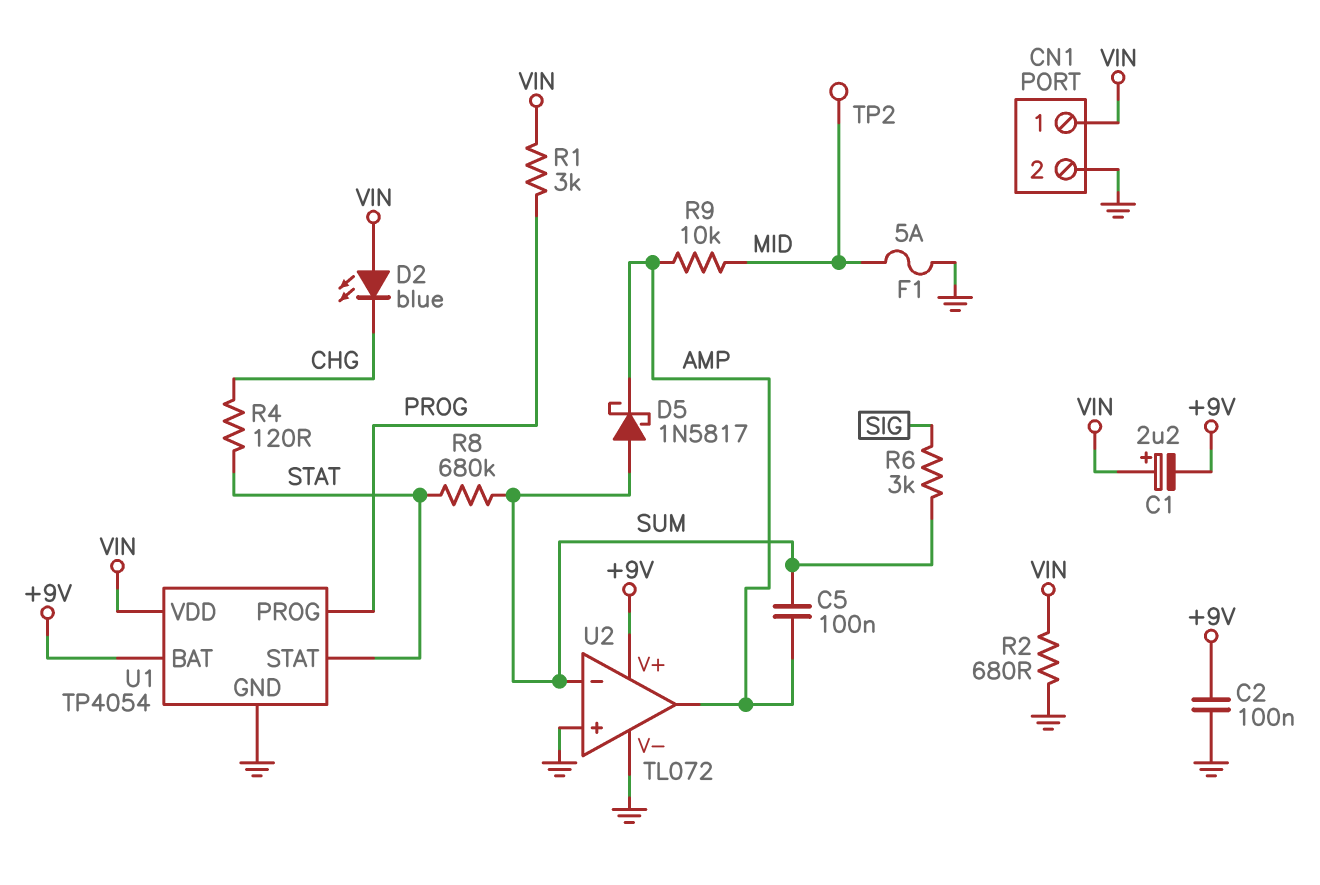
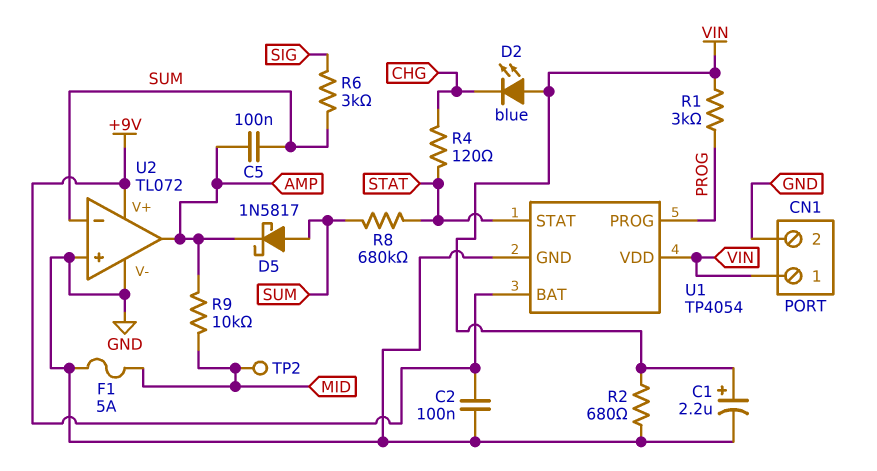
C1: 2.2uF (plus VIN, minus +9V) -> 2.2uF (plus VIN, minus GND)

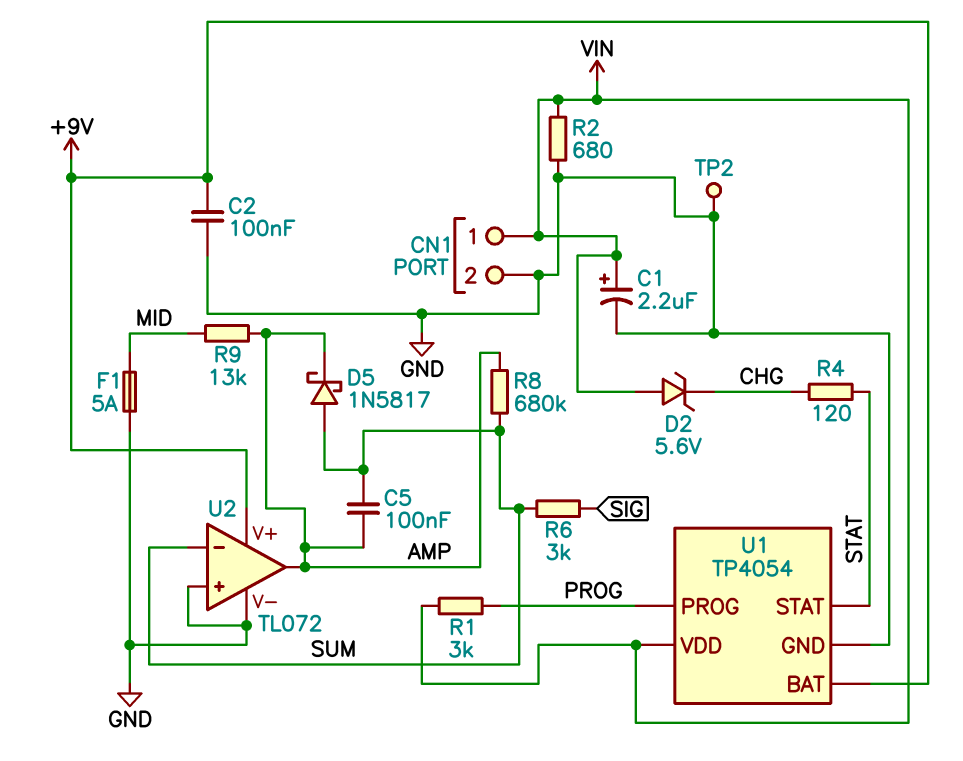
D2: LED blue (A VIN, K CHG) -> zener 5.6V (A VIN, K CHG)
R8: 680k (STAT, SUM) -> 680k (AMP, SUM)
R9: 10k (AMP, MID) -> 13k (AMP, MID)
TP2: test point (MID) -> test point (GND)

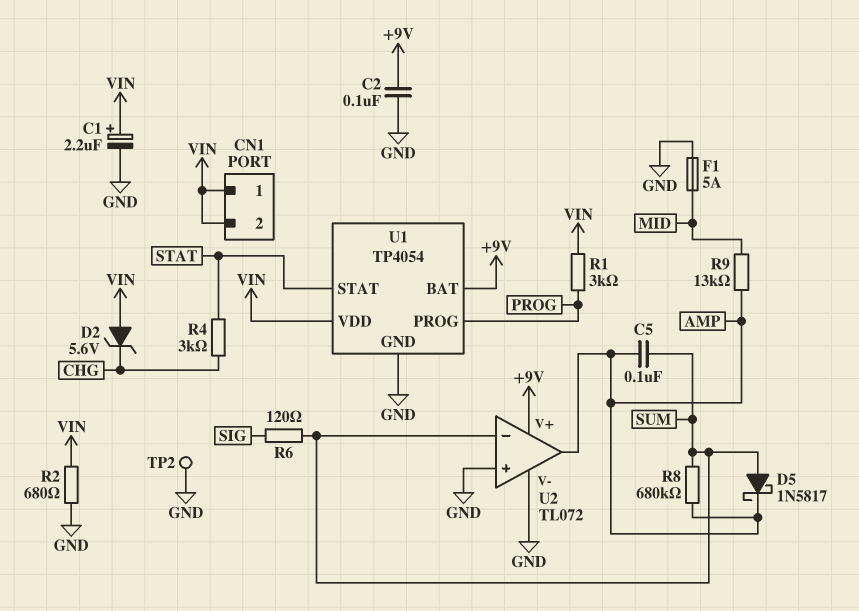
CN1 pin 2: GND -> VIN
R4: 120 (CHG, STAT) -> 3k (CHG, STAT)
R6: 3k (SIG, SUM) -> 120 (SIG, SUM)

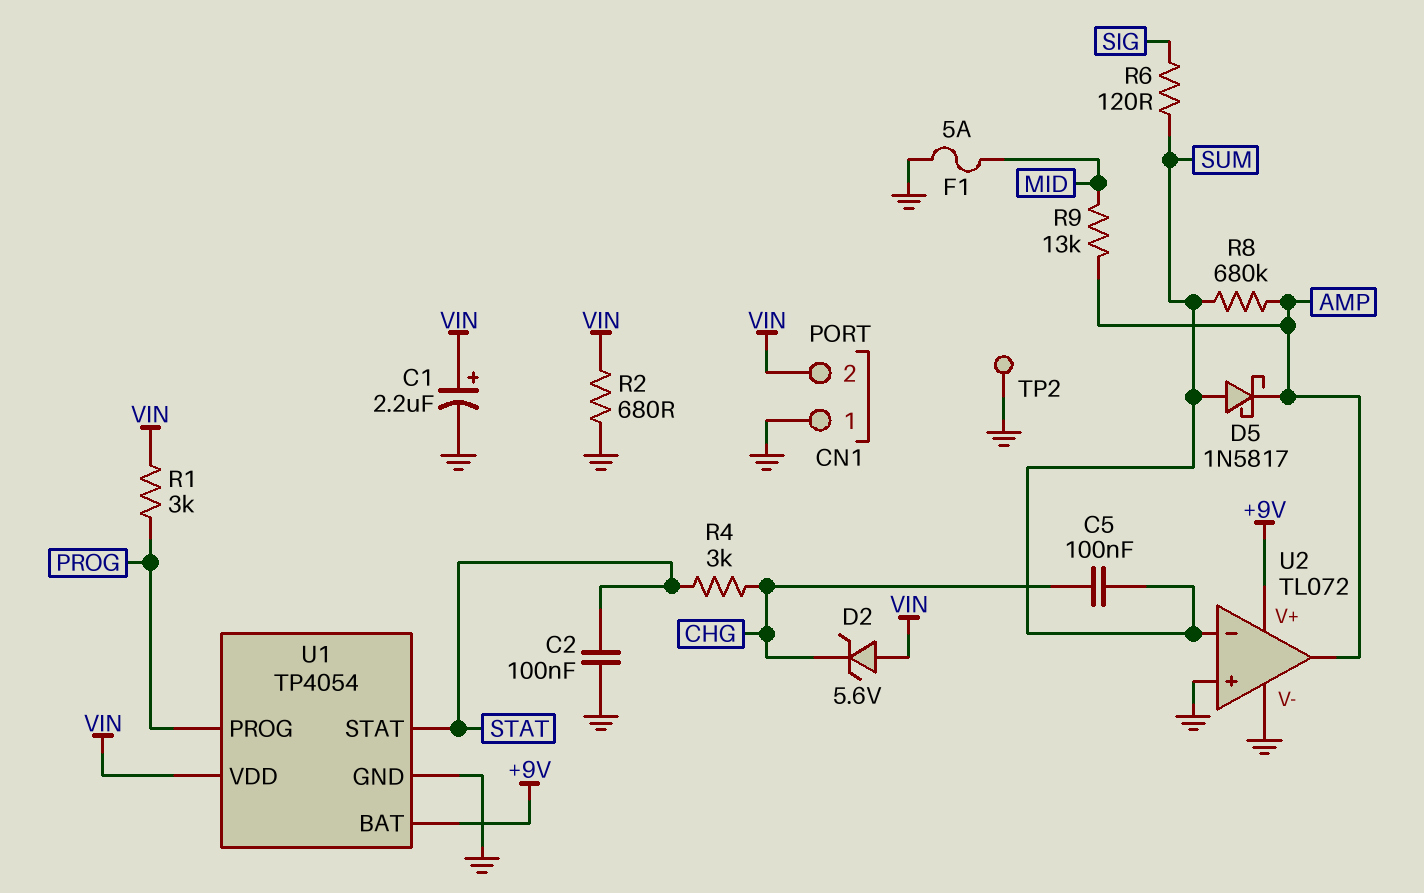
C2: 100nF (+9V, GND) -> 100nF (GND, STAT)
C5: 100nF (AMP, SUM) -> 100nF (CHG, SUM)
CN1 pin 1: VIN -> GND

